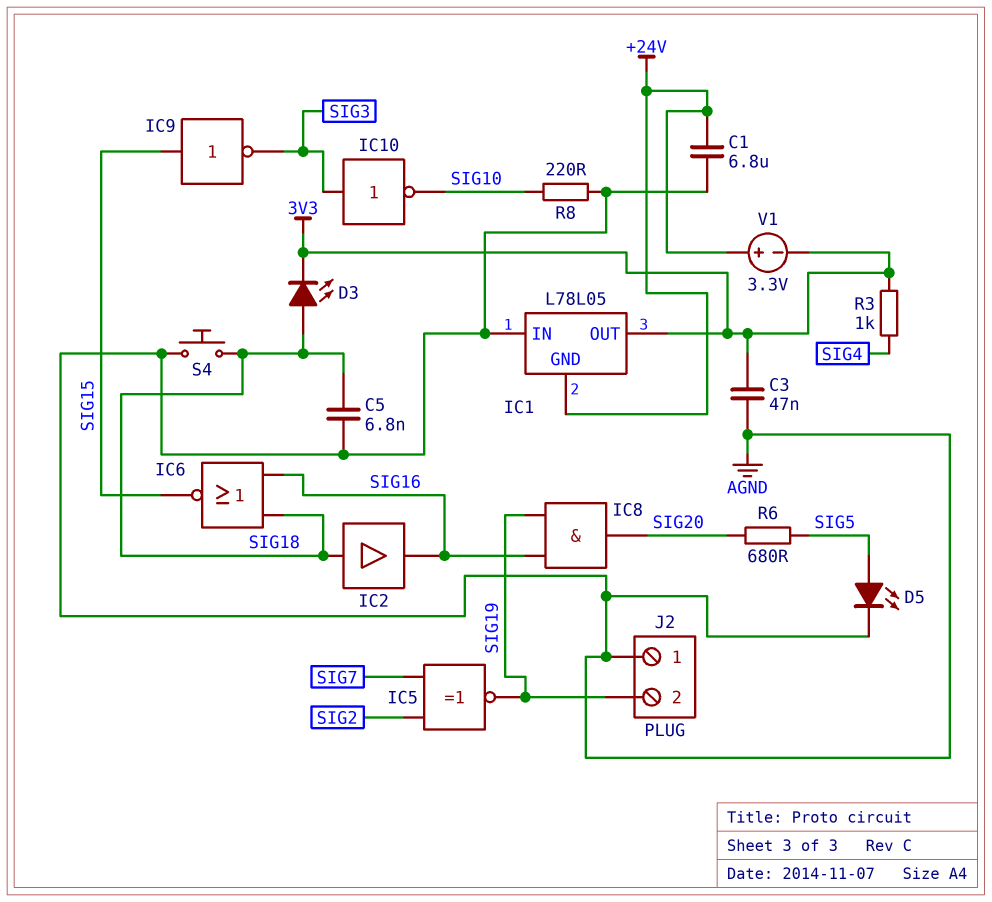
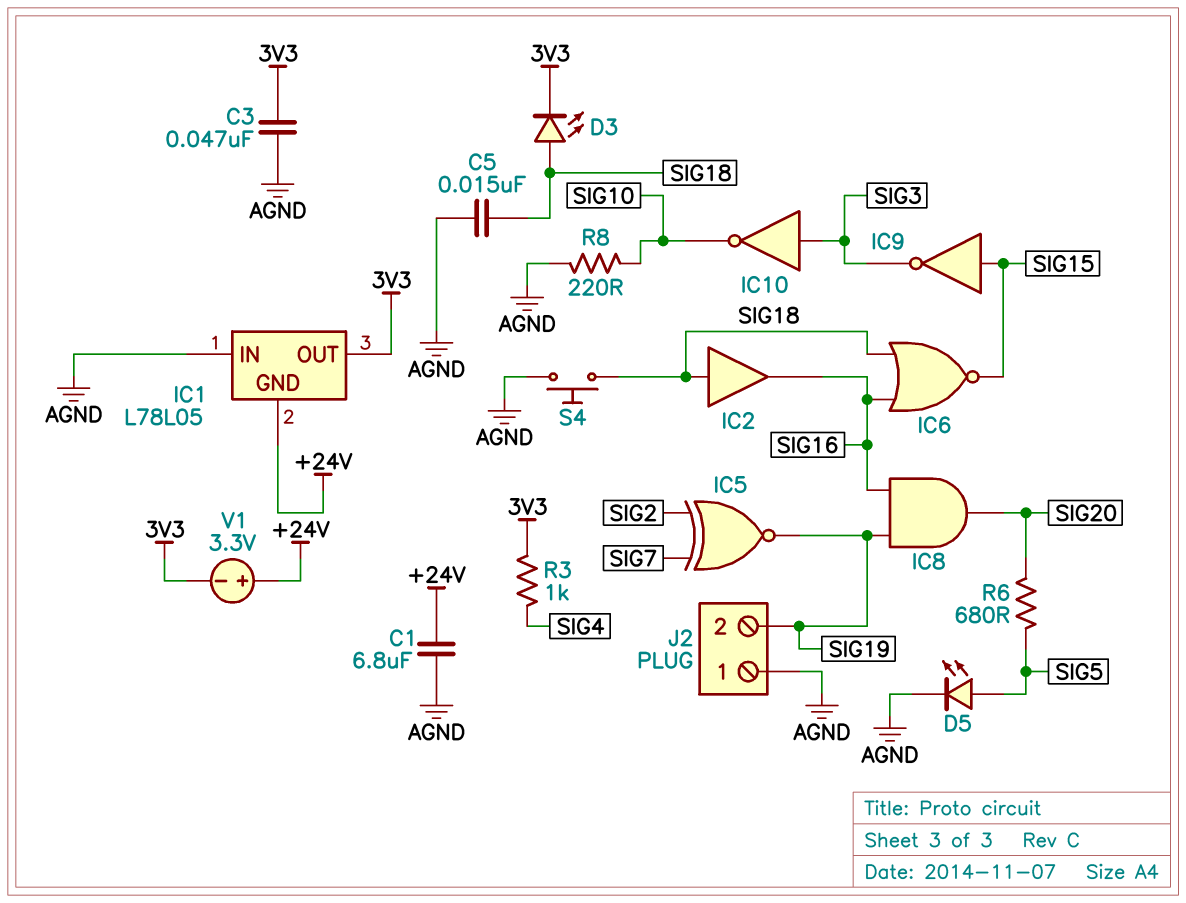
C5: 6.8nF (AGND, SIG18) -> 15nF (AGND, SIG18)

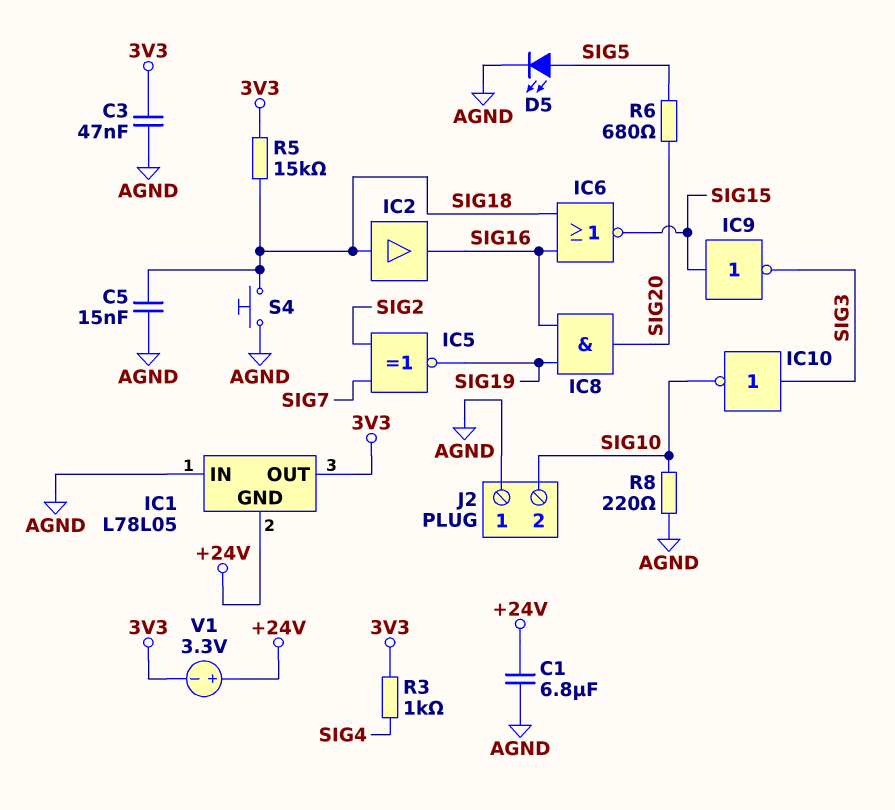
D3: LED (A SIG18, K 3V3) -> none
J2 pin 2: SIG19 -> SIG10
R5: none -> 15k (3V3, SIG18)

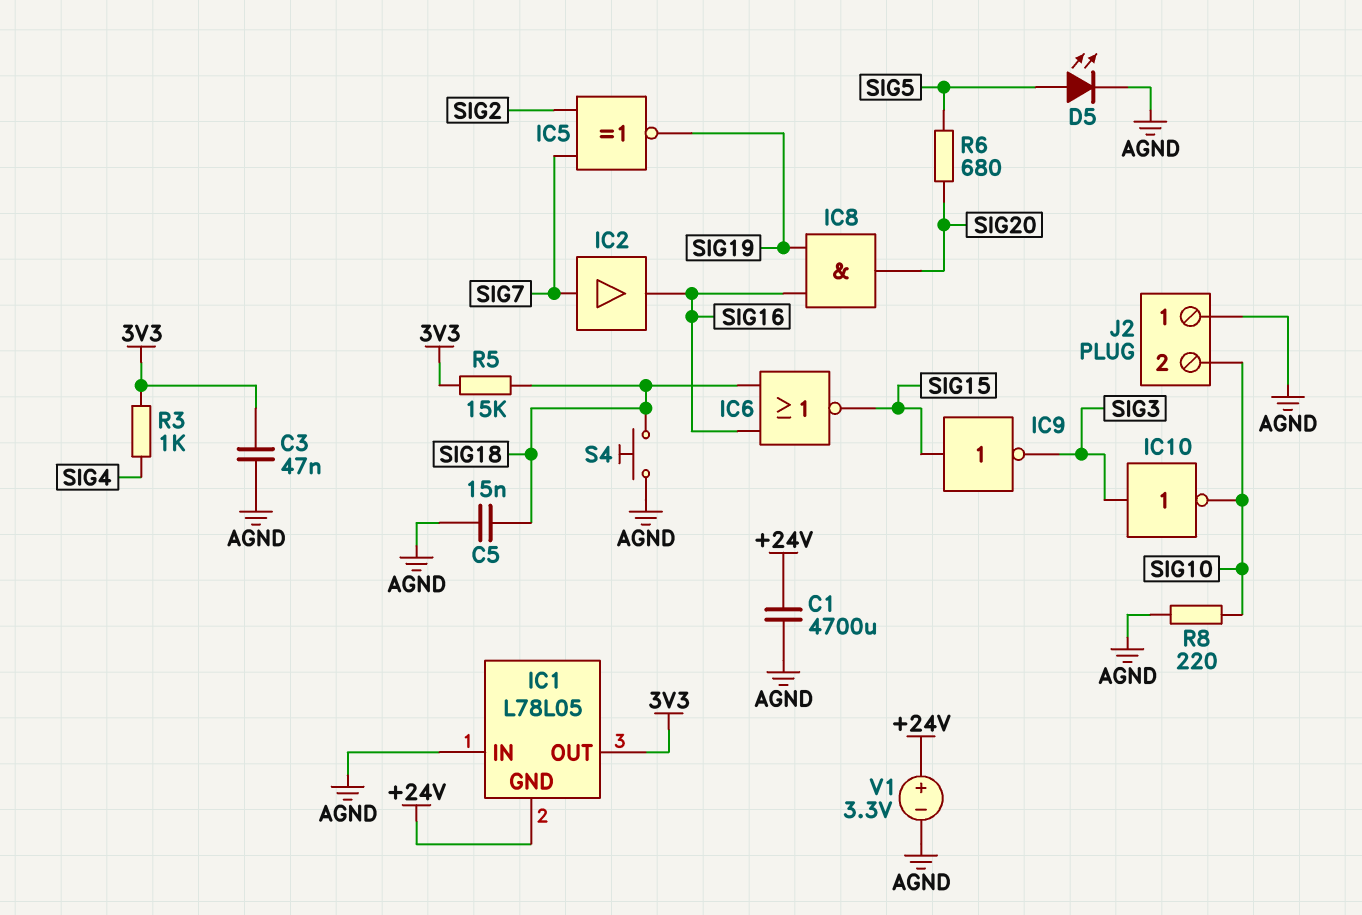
C1: 6.8uF (+24V, AGND) -> 4700uF (+24V, AGND)
IC2: buffer (in SIG18, out SIG16) -> buffer (in SIG7, out SIG16)
V1: 3.3V (plus +24V, minus 3V3) -> 3.3V (plus +24V, minus AGND)

